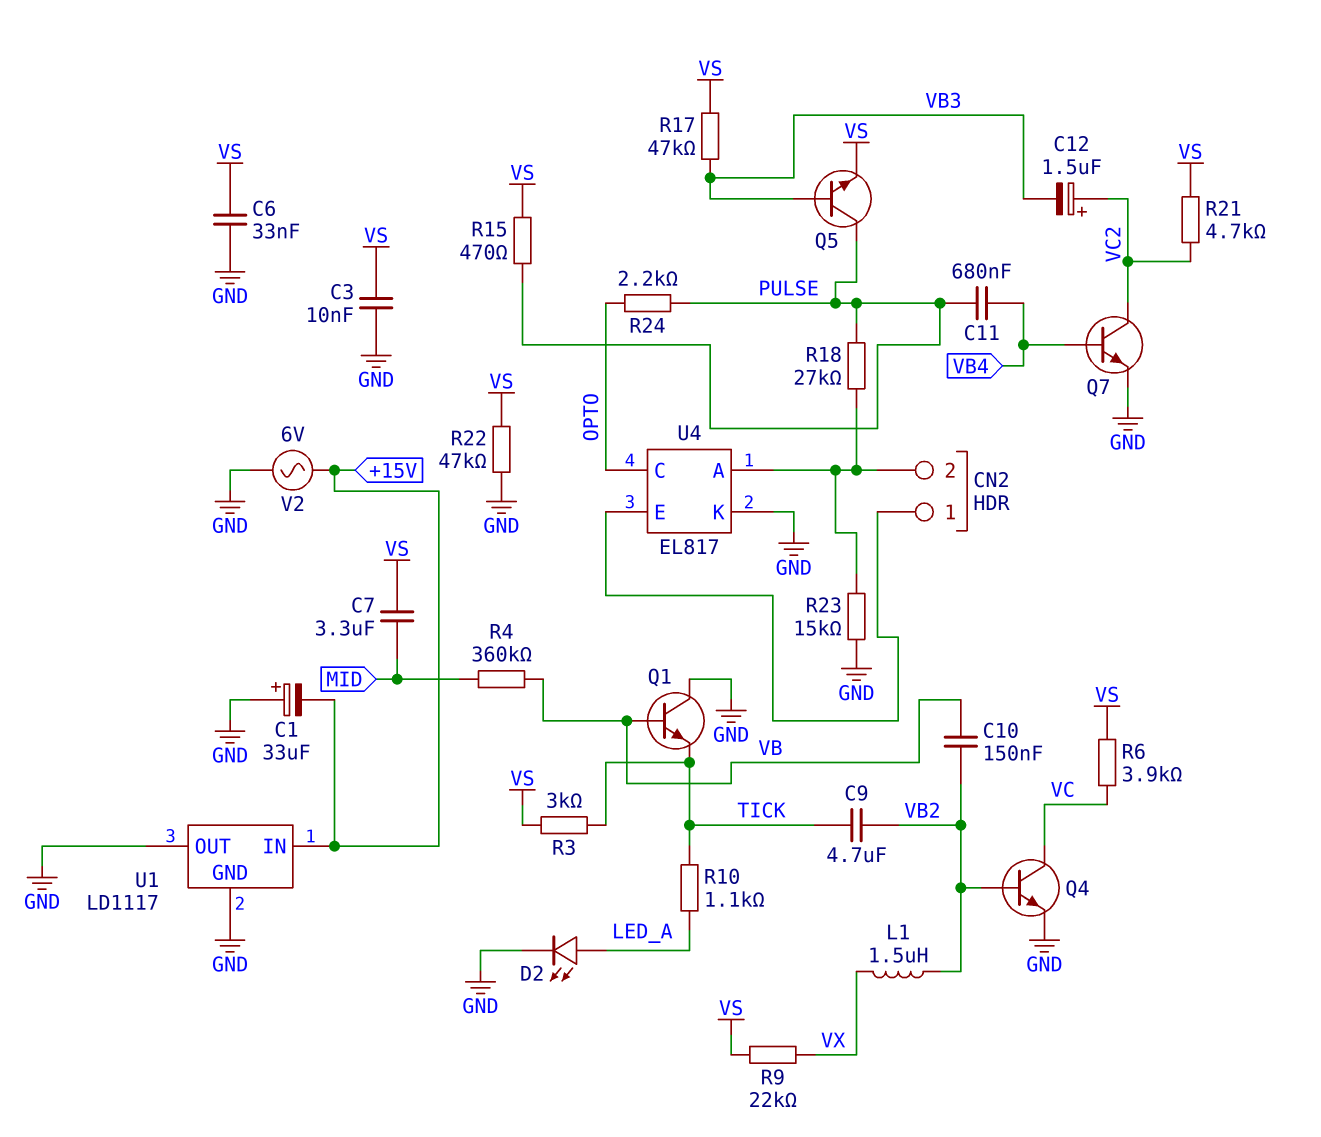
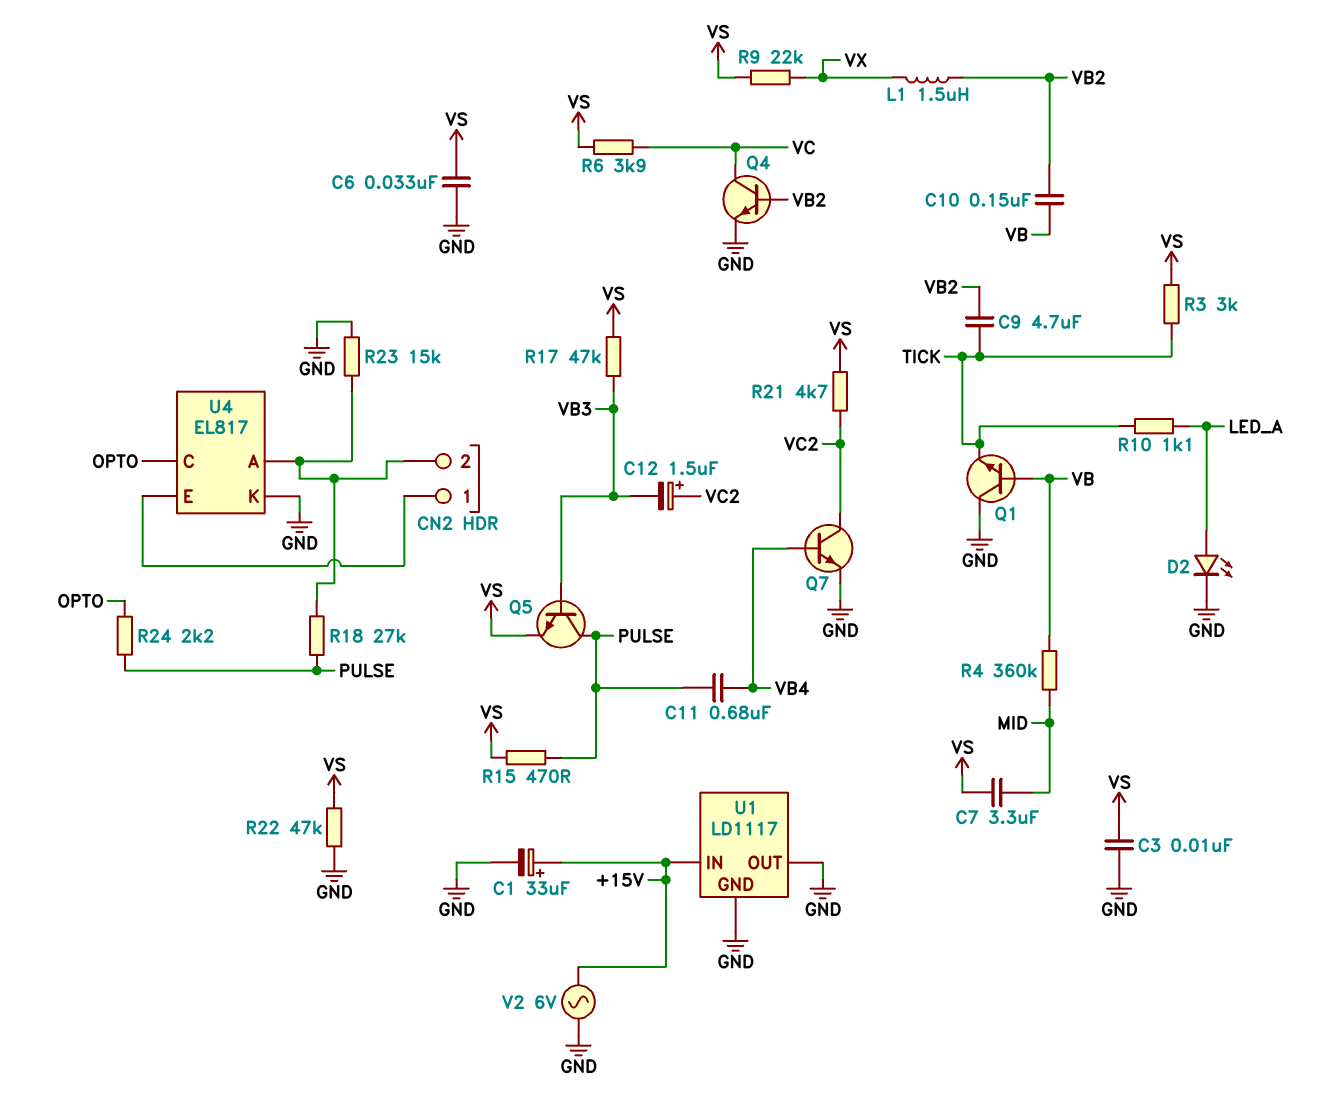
C1: 33uF (plus GND, minus +15V) -> 33uF (plus +15V, minus GND)

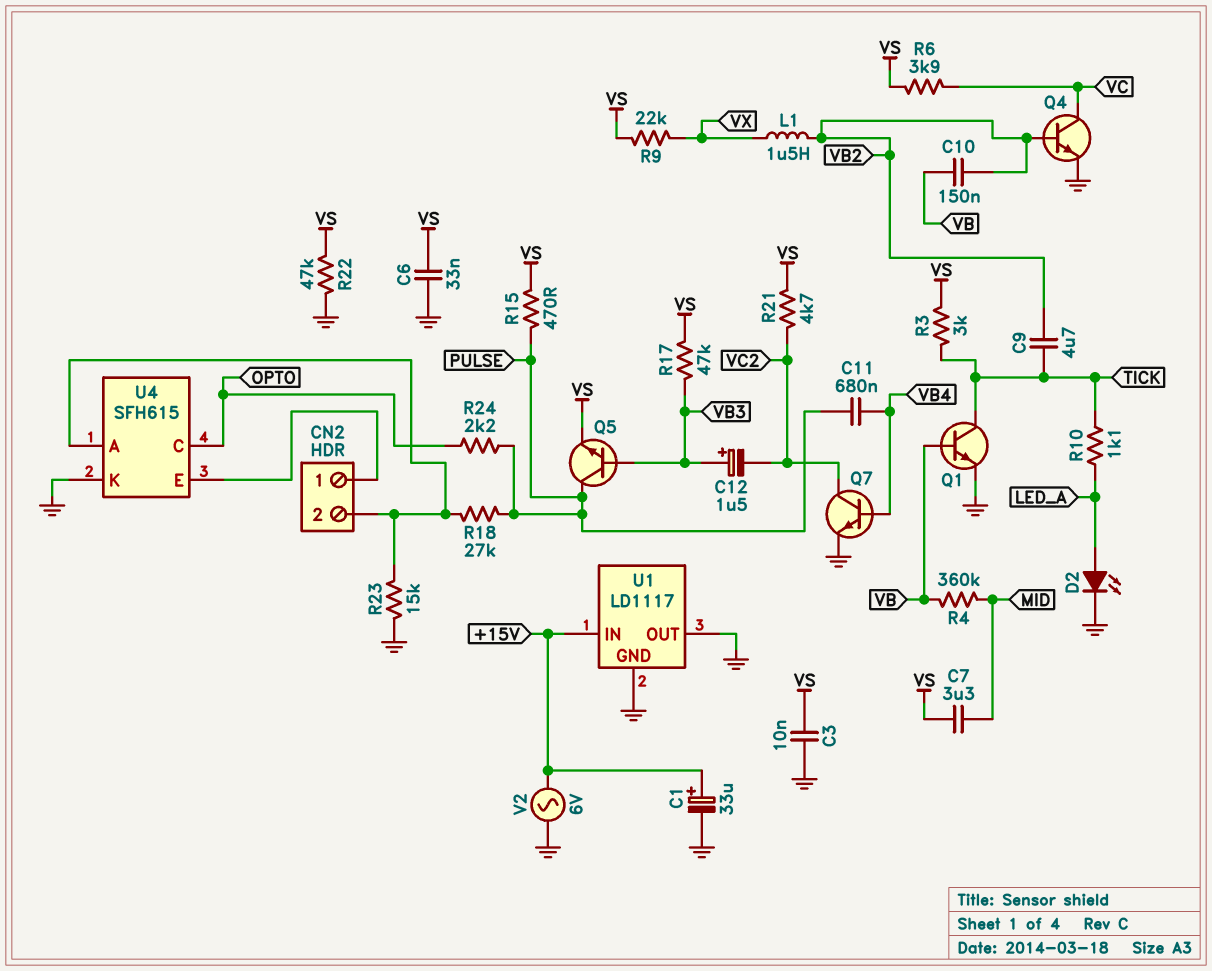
C12: 1.5uF (plus VC2, minus VB3) -> 1.5uF (plus VB3, minus VC2)
Q1: NPN (B VB, C GND, E TICK) -> NPN (B VB, C TICK, E GND)
U4: EL817 -> SFH615

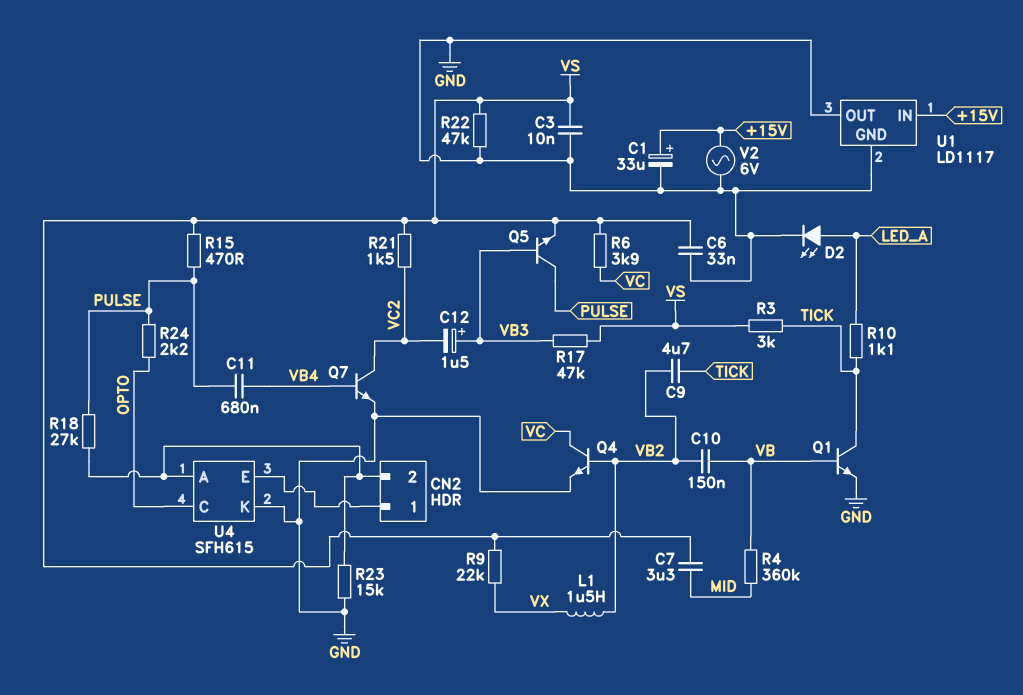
R21: 4.7k (VC2, VS) -> 1.5k (VC2, VS)

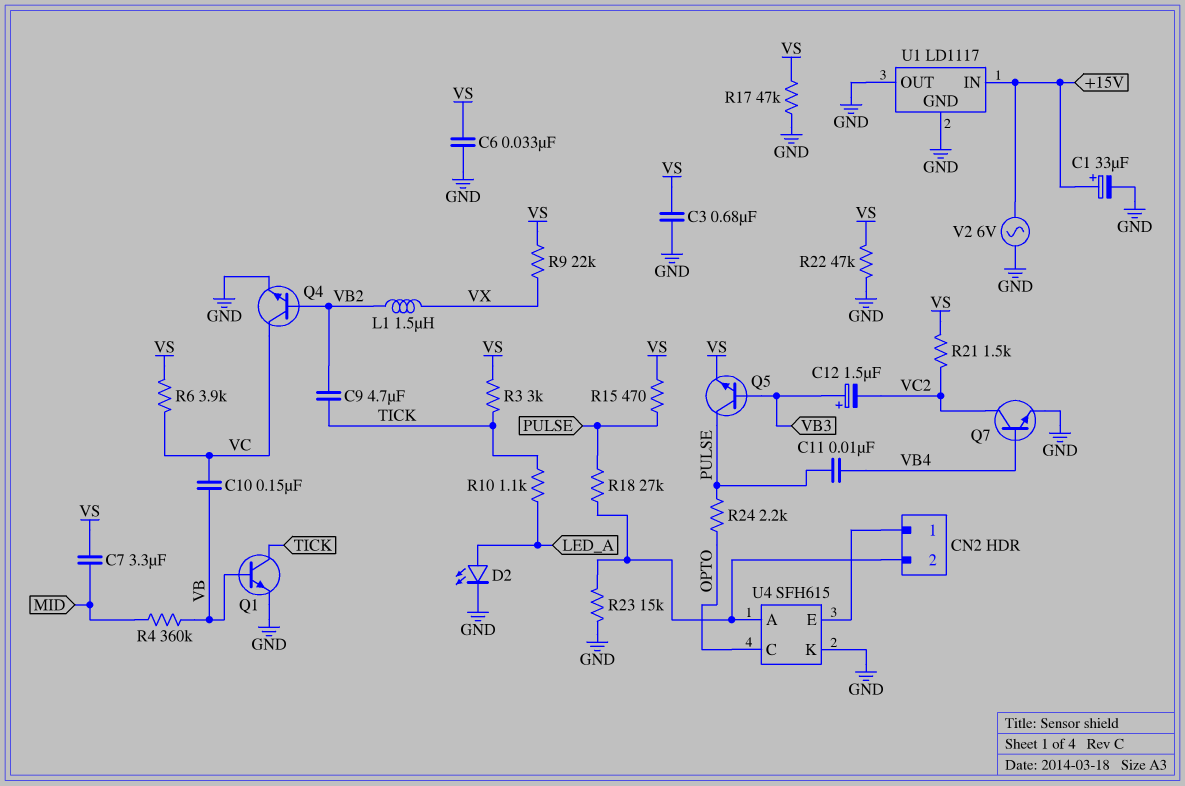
C3: 10nF (GND, VS) -> 680nF (GND, VS)
C10: 150nF (VB, VB2) -> 150nF (VB, VC)
C11: 680nF (PULSE, VB4) -> 10nF (PULSE, VB4)
R17: 47k (VB3, VS) -> 47k (GND, VS)

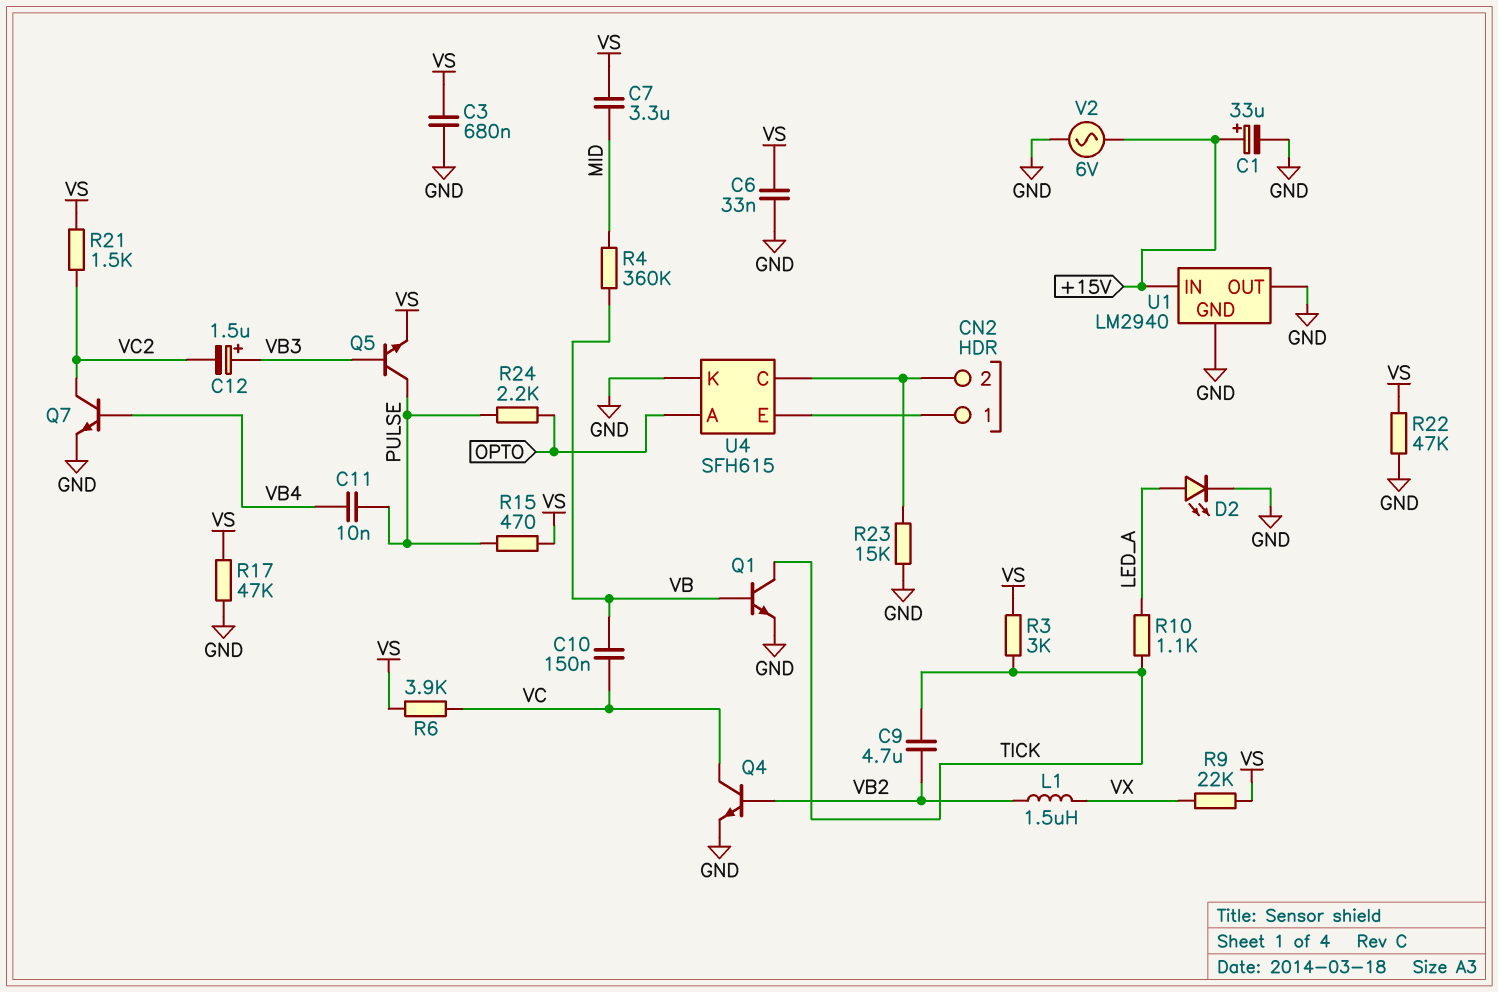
R18: 27k (CN2/2, PULSE) -> none
U1: LD1117 -> LM2940
U4 pin A: CN2/2 -> OPTO
U4 pin C: OPTO -> CN2/2

